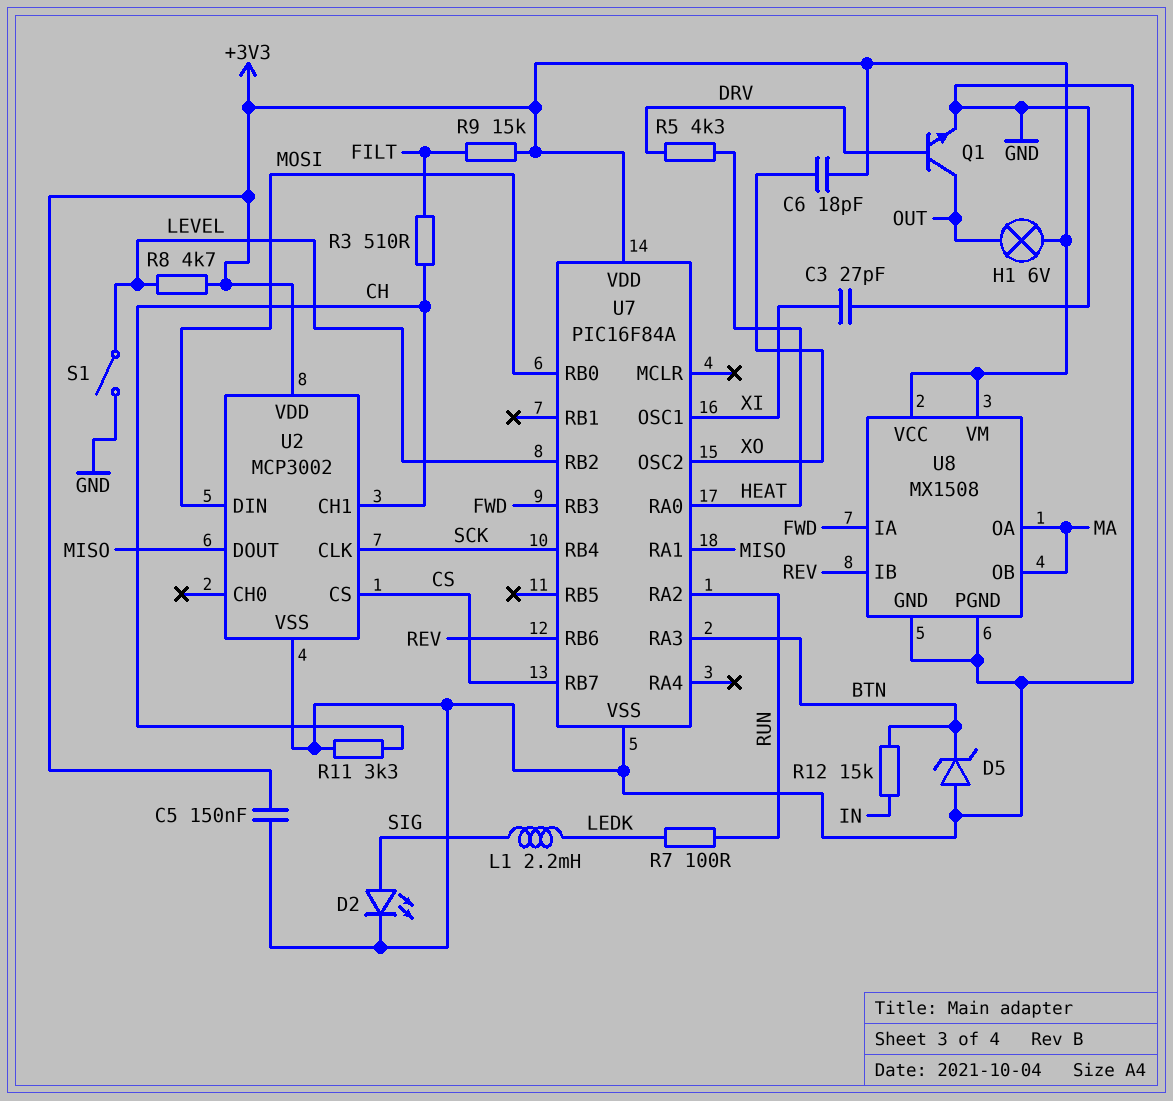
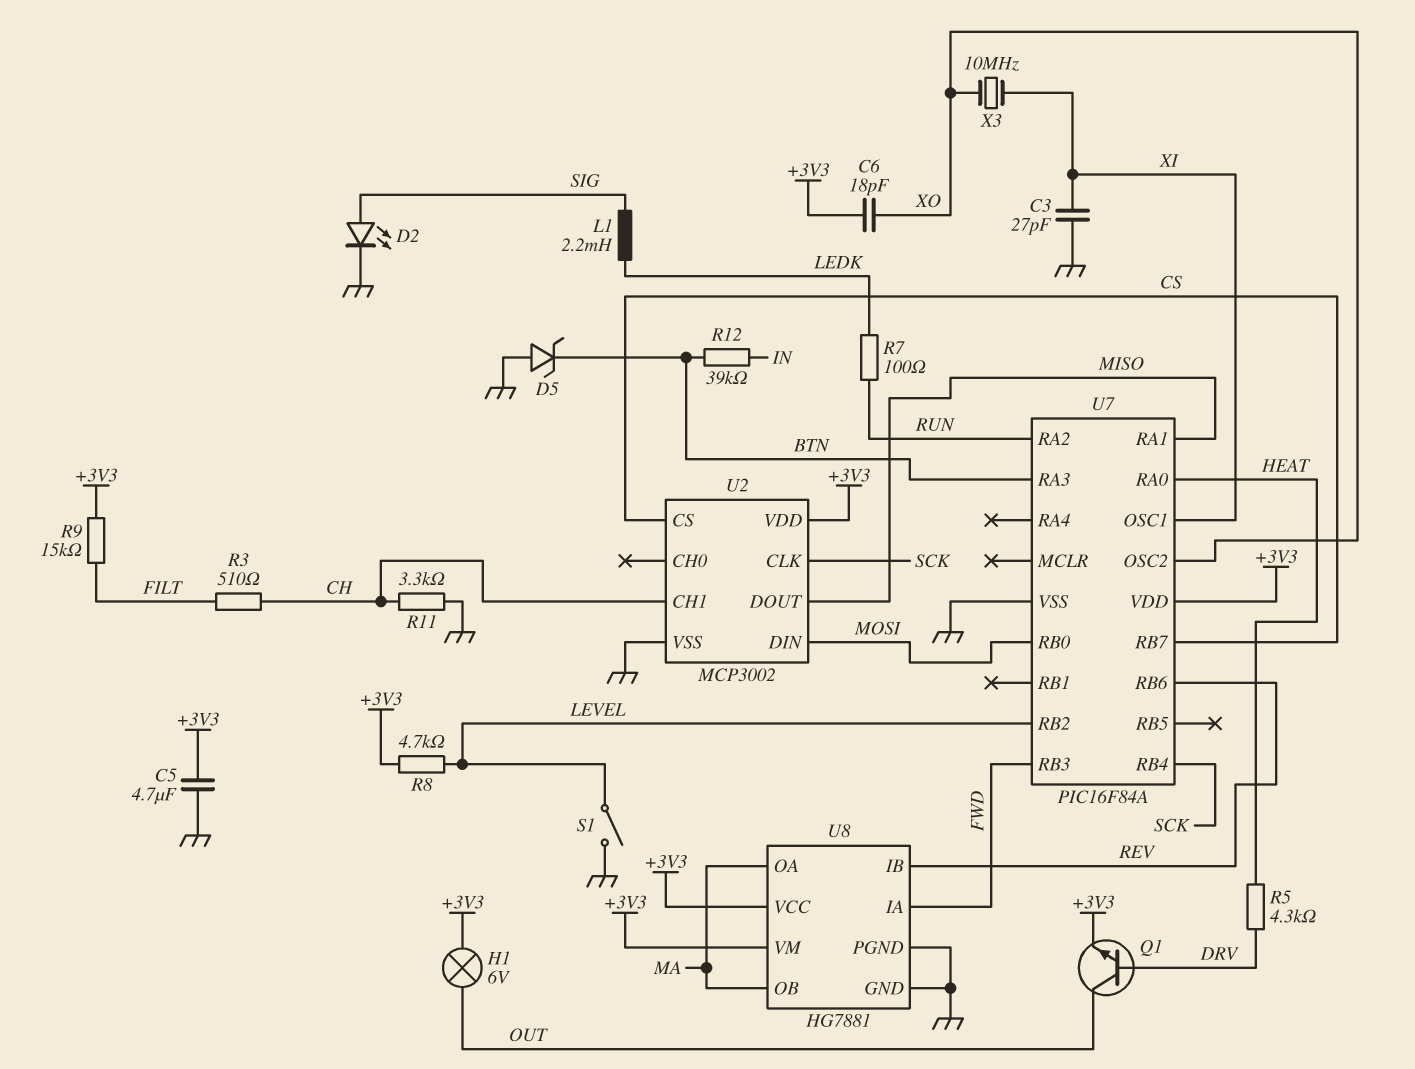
C5: 150nF (+3V3, GND) -> 4.7uF (+3V3, GND)
Q1: NPN (B DRV, C OUT, E GND) -> NPN (B DRV, C OUT, E +3V3)
R12: 15k (BTN, IN) -> 39k (BTN, IN)
U8: MX1508 -> HG7881
X3: none -> 10MHz (XI, XO)

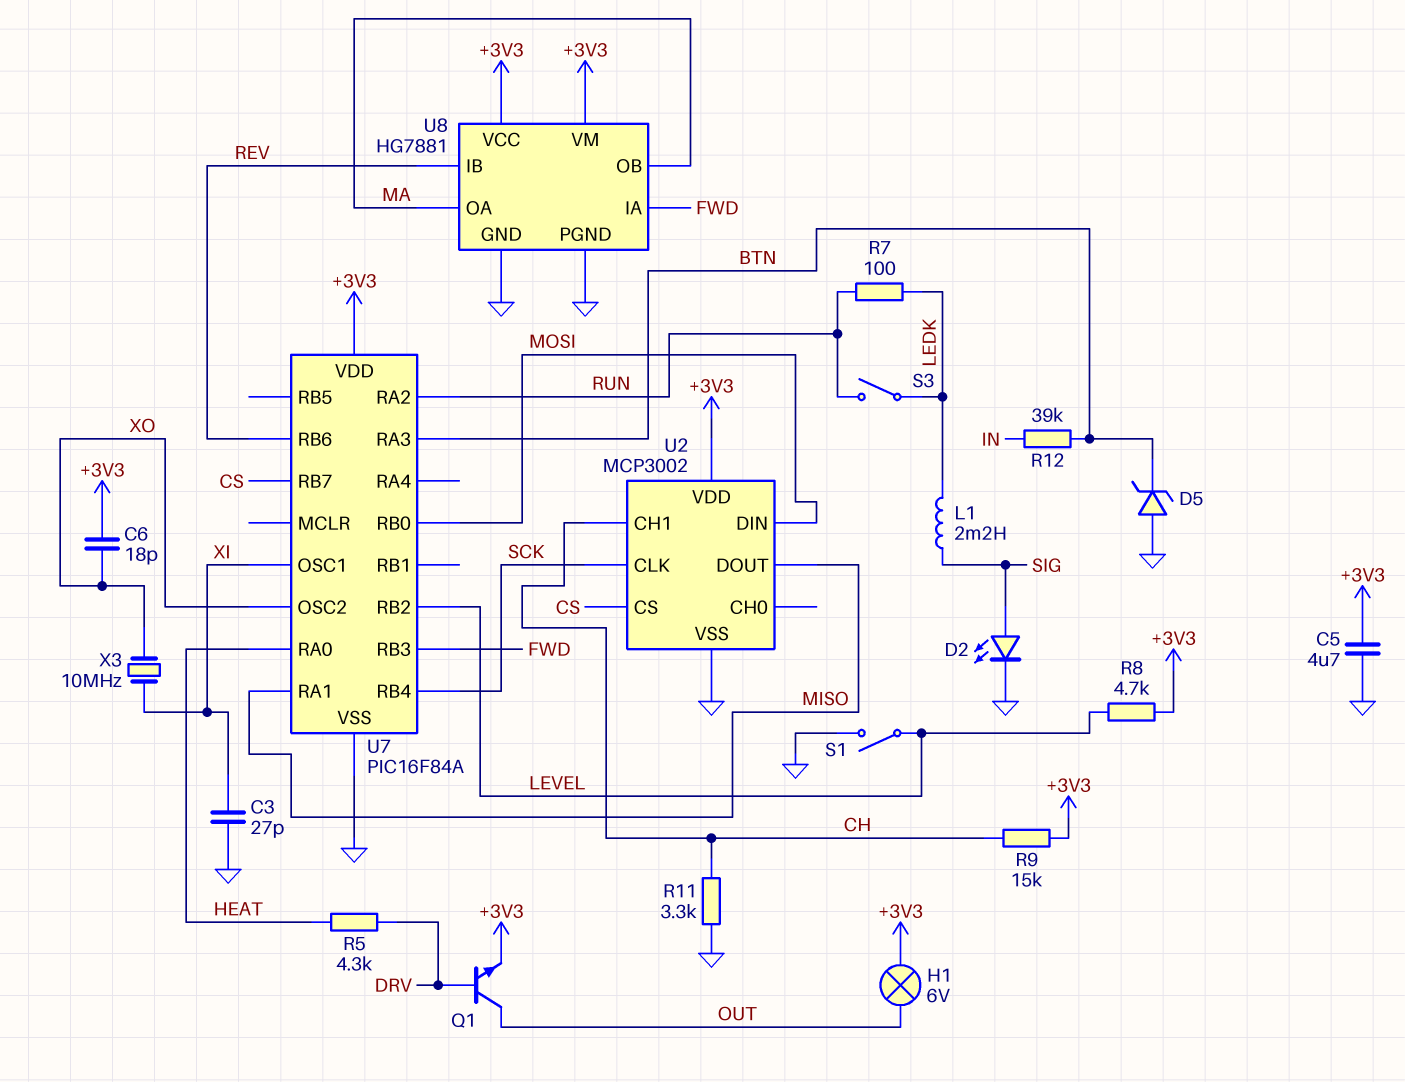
R3: 510 (CH, FILT) -> none
R9: 15k (+3V3, FILT) -> 15k (+3V3, CH)
S3: none -> switch (LEDK, RUN)

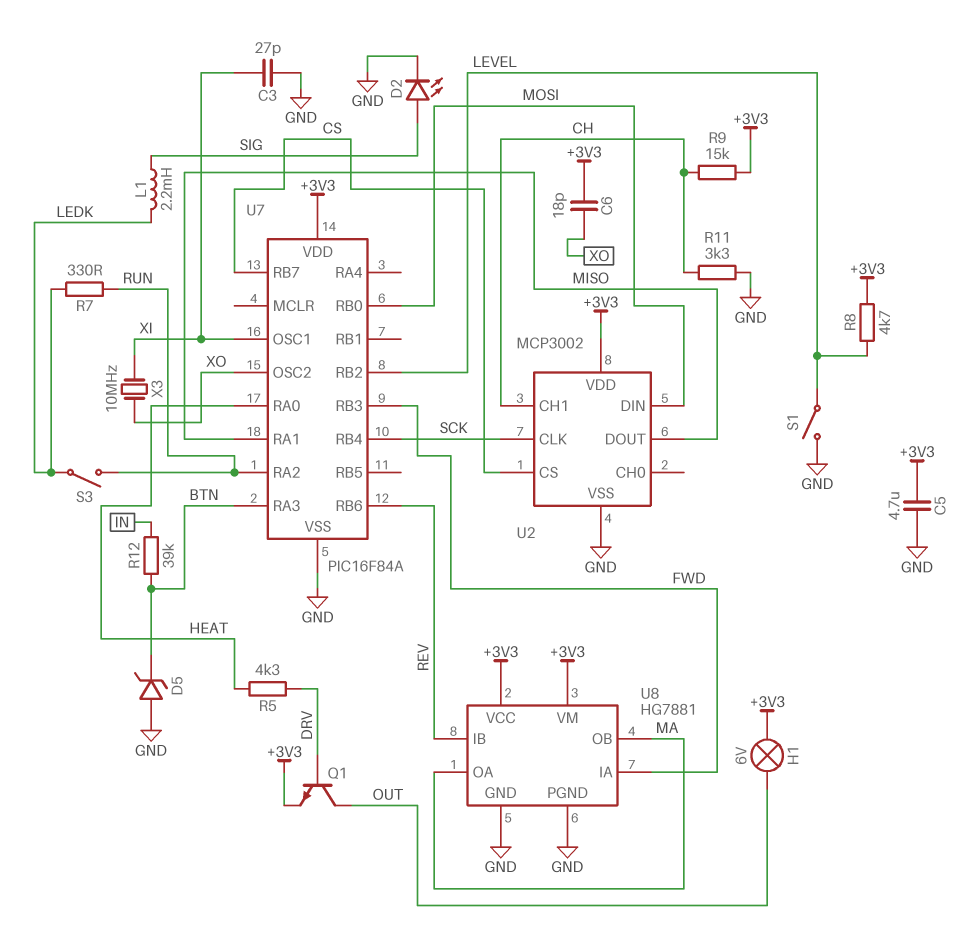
R7: 100 (LEDK, RUN) -> 330 (LEDK, RUN)

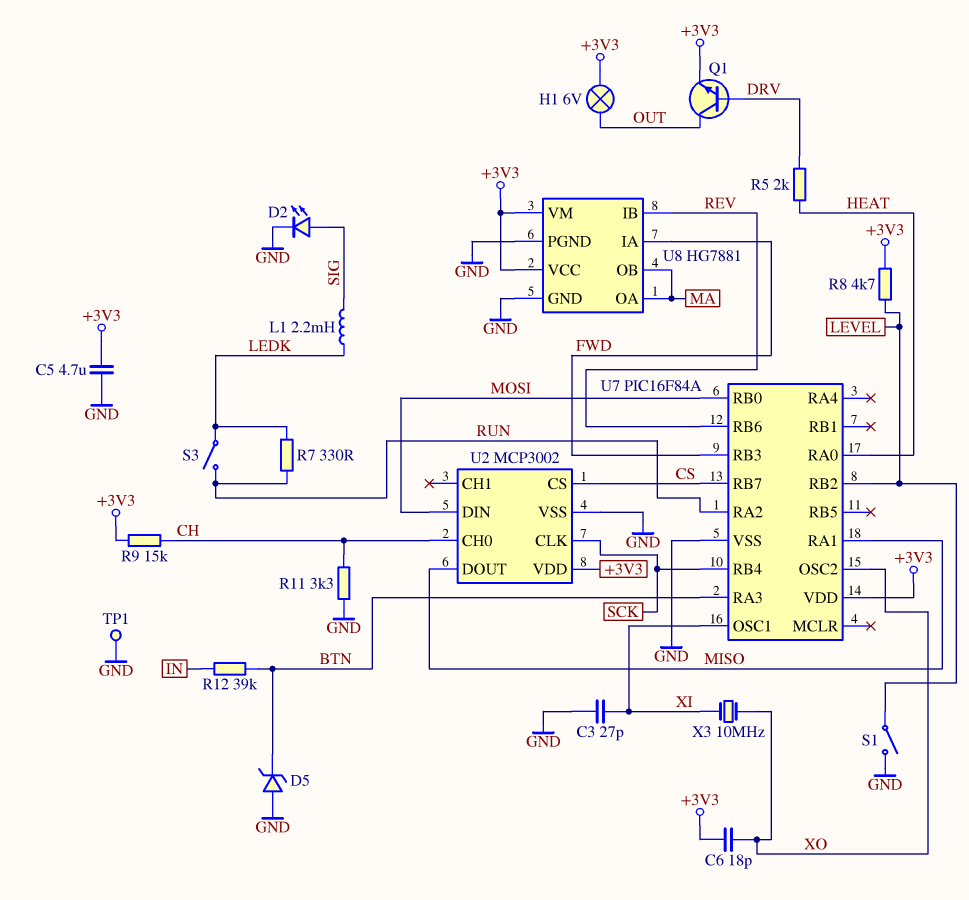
R5: 4.3k (DRV, HEAT) -> 2k (DRV, HEAT)
TP1: none -> test point (GND)
U2 pin CH0: none -> CH
U2 pin CH1: CH -> none

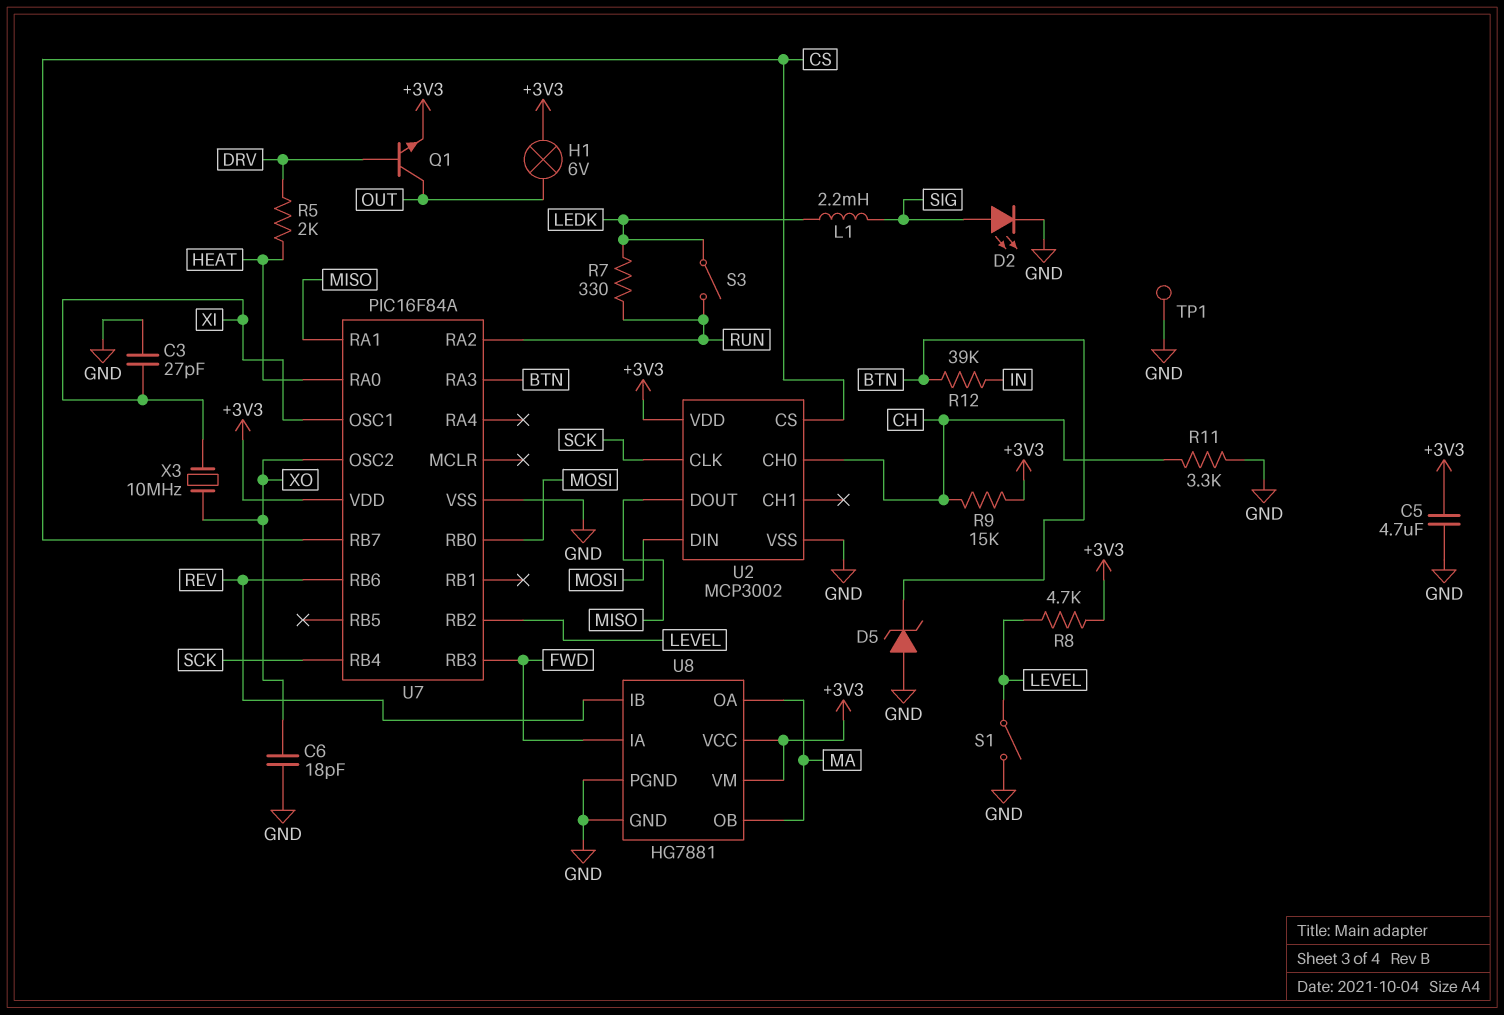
C6: 18pF (+3V3, XO) -> 18pF (GND, XO)

